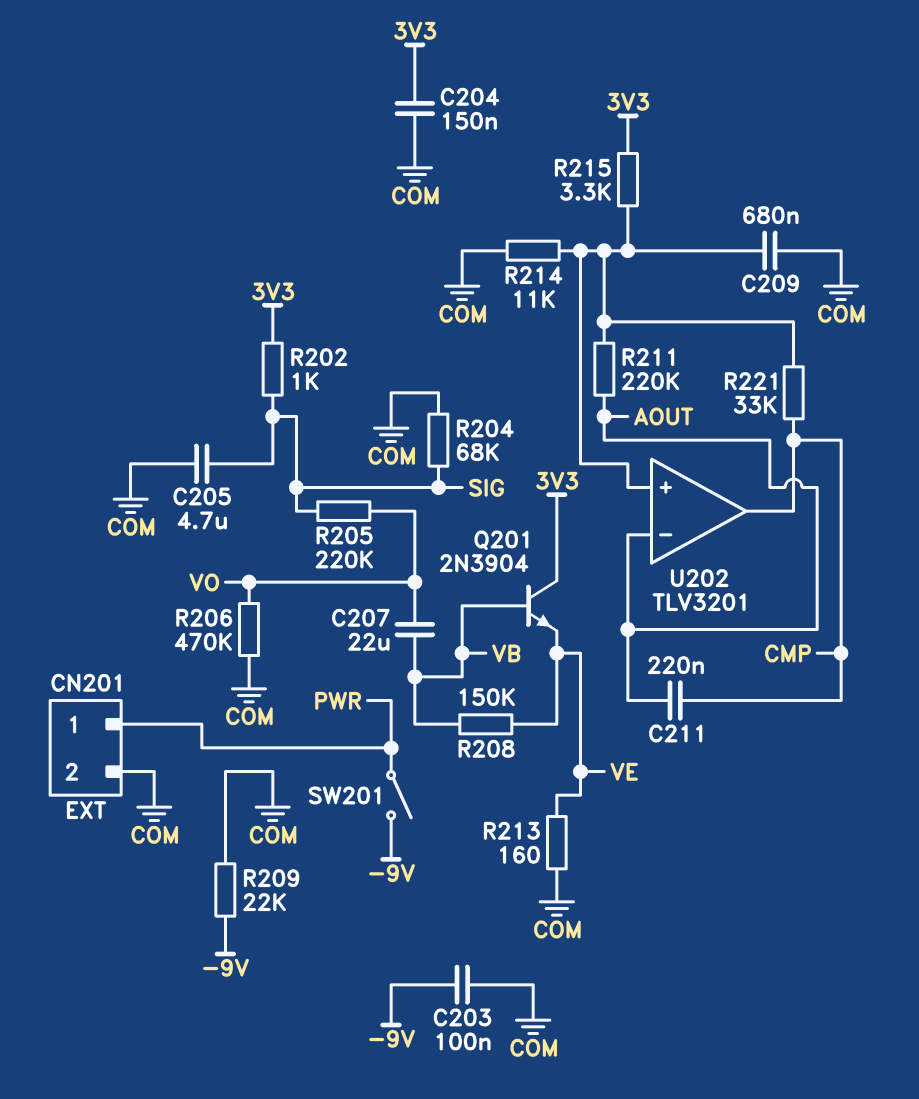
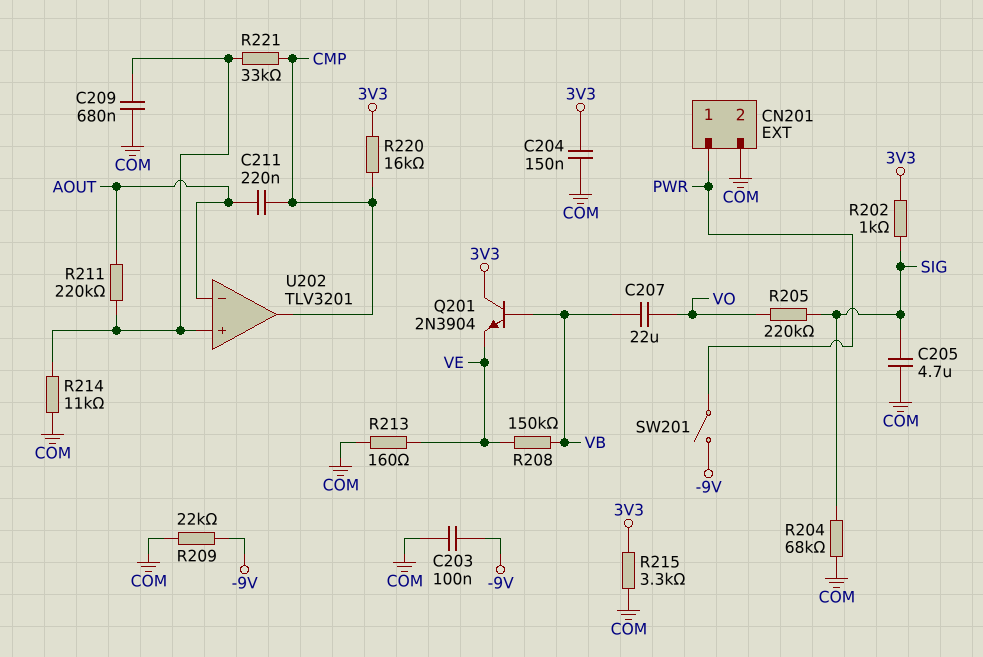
R206: 470k (COM, VO) -> none
R215: 3.3k (3V3, U202/in+) -> 3.3k (3V3, COM)
R220: none -> 16k (3V3, CMP)

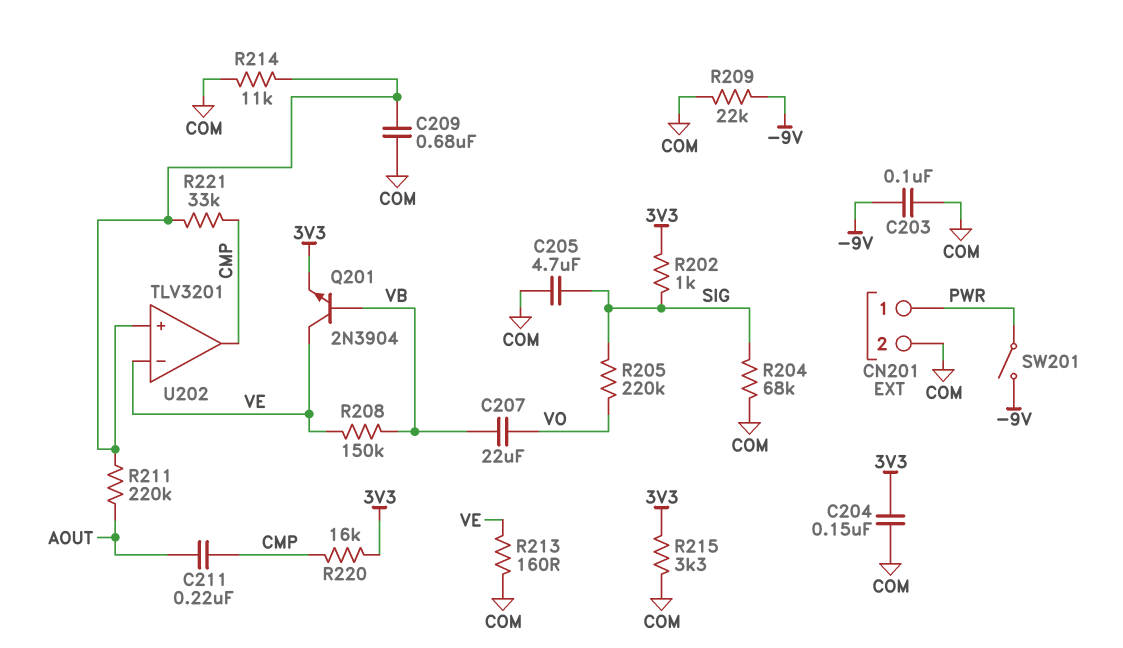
Q201: NPN 2N3904 (B VB, C 3V3, E VE) -> NPN 2N3904 (B VB, C VE, E 3V3)
U202 pin in-: AOUT -> VE

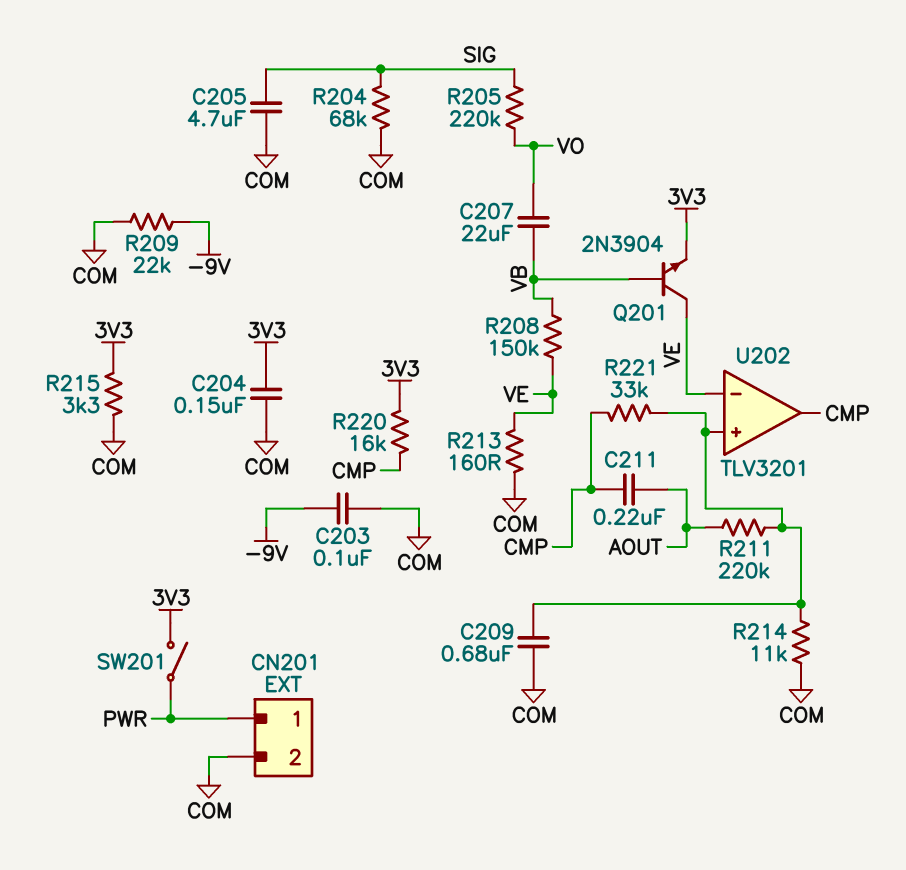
R202: 1k (3V3, SIG) -> none
SW201: switch (-9V, PWR) -> switch (3V3, PWR)

